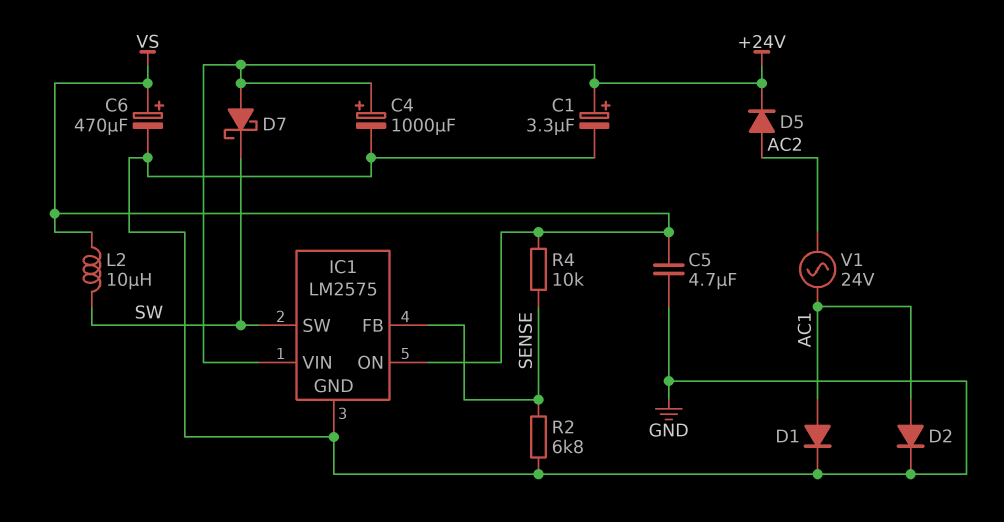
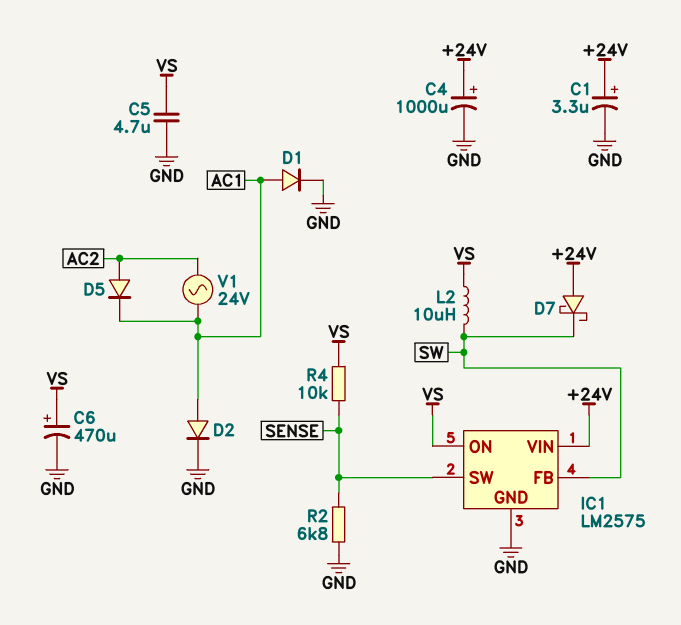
D5: diode (A AC2, K +24V) -> diode (A AC2, K AC1)
IC1 pin FB: SENSE -> SW
IC1 pin SW: SW -> SENSE

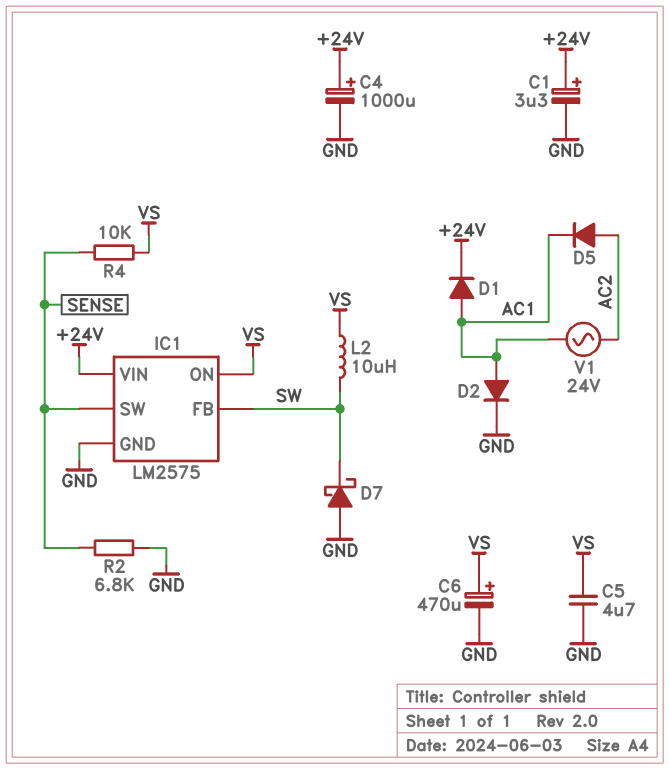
D1: diode (A AC1, K GND) -> diode (A AC1, K +24V)
D7: schottky (A +24V, K SW) -> schottky (A GND, K SW)

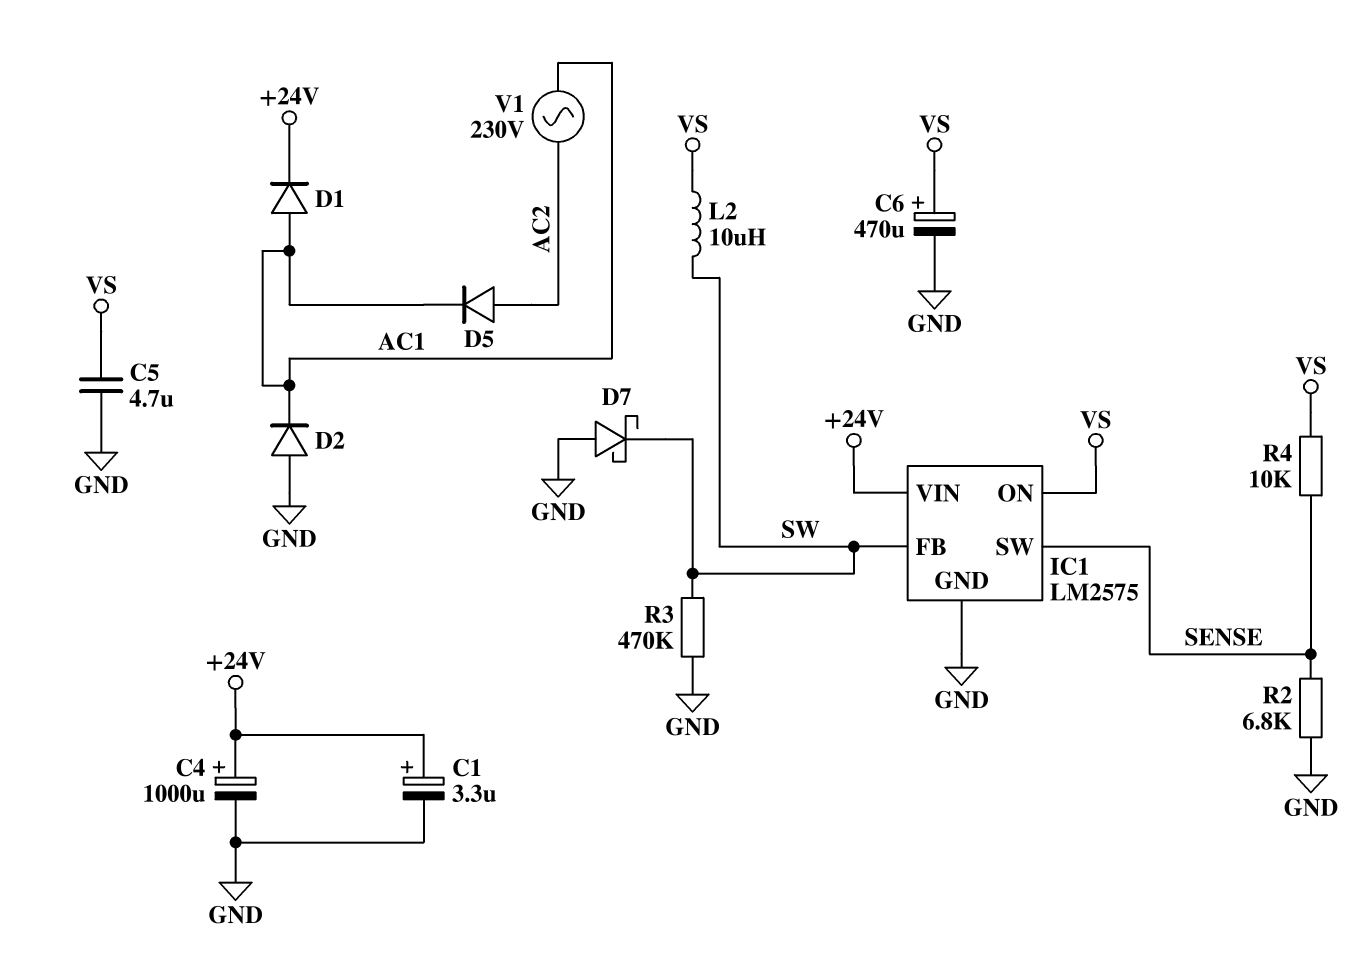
D2: diode (A AC1, K GND) -> diode (A GND, K AC1)
R3: none -> 470k (GND, SW)
V1: AC 24V (AC1, AC2) -> AC 230V (AC1, AC2)

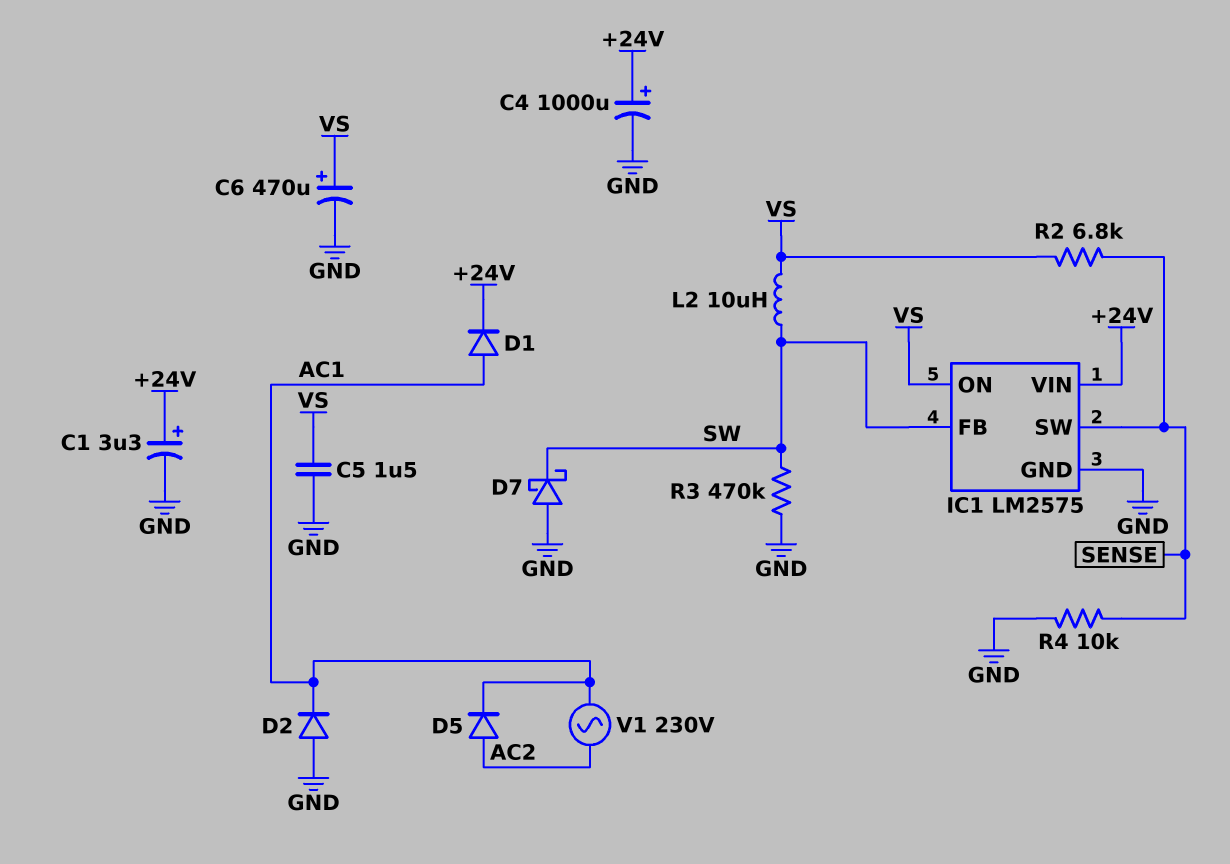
C5: 4.7uF (GND, VS) -> 1.5uF (GND, VS)
R2: 6.8k (GND, SENSE) -> 6.8k (SENSE, VS)
R4: 10k (SENSE, VS) -> 10k (GND, SENSE)

